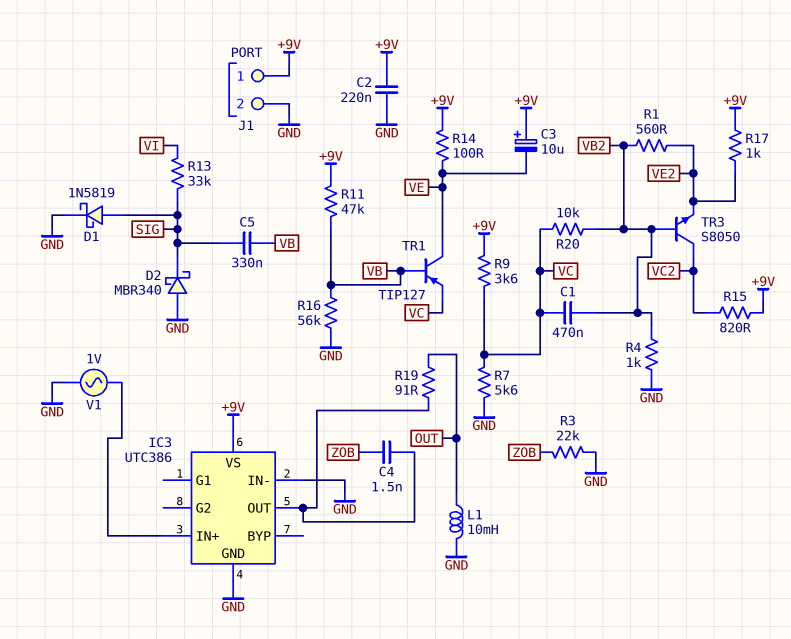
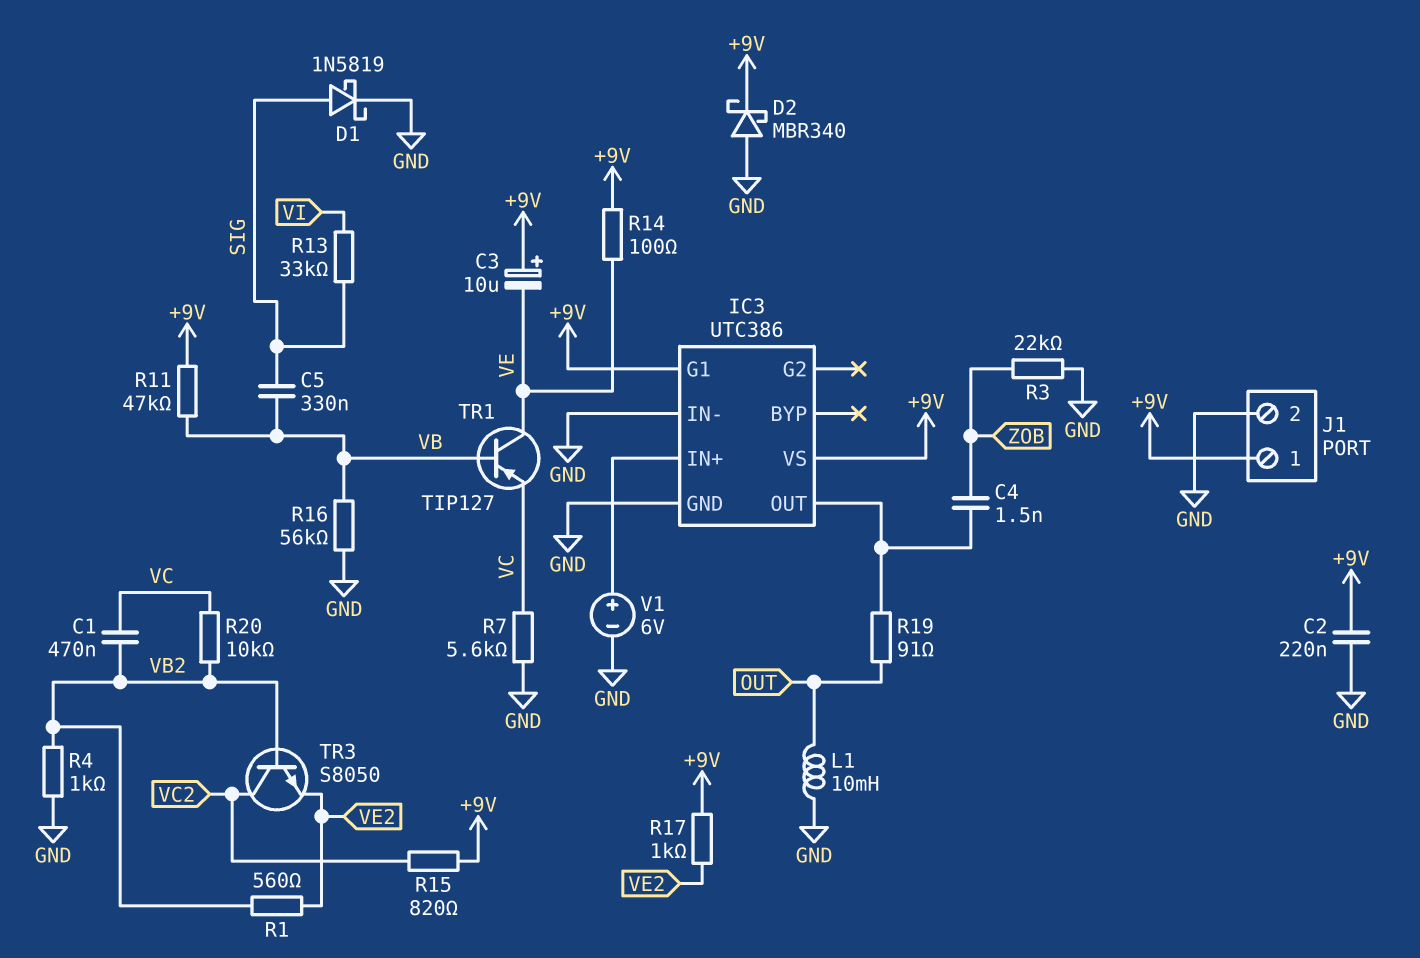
D2: schottky MBR340 (A GND, K SIG) -> schottky MBR340 (A GND, K +9V)
IC3 pin G1: none -> +9V
R9: 3.6k (+9V, VC) -> none
V1: AC 1V (GND, IC3/IN+) -> 6V (plus IC3/IN+, minus GND)

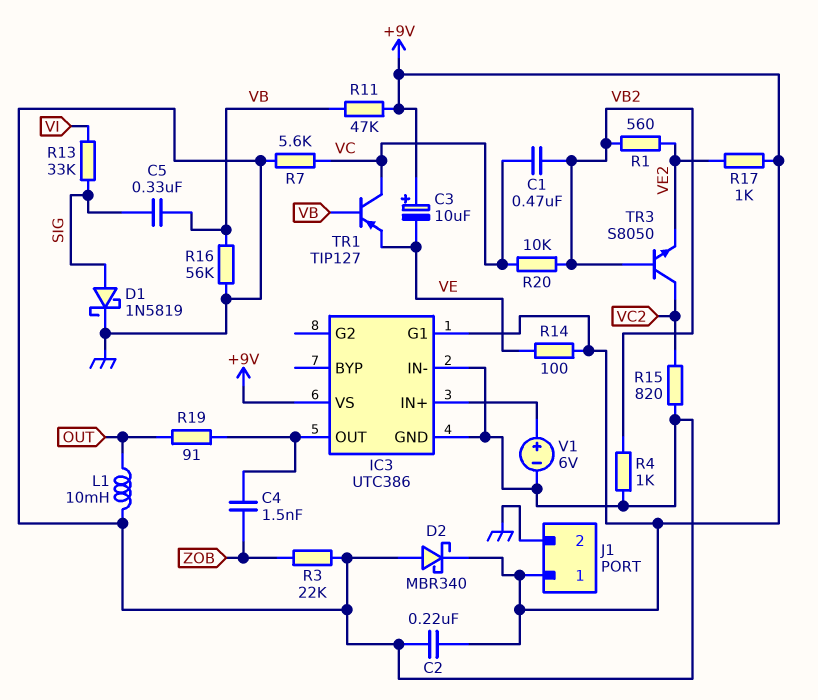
R15: 820 (+9V, VC2) -> 820 (GND, VC2)
TR1: PNP TIP127 (B VB, C VE, E VC) -> PNP TIP127 (B VB, C VC, E VE)

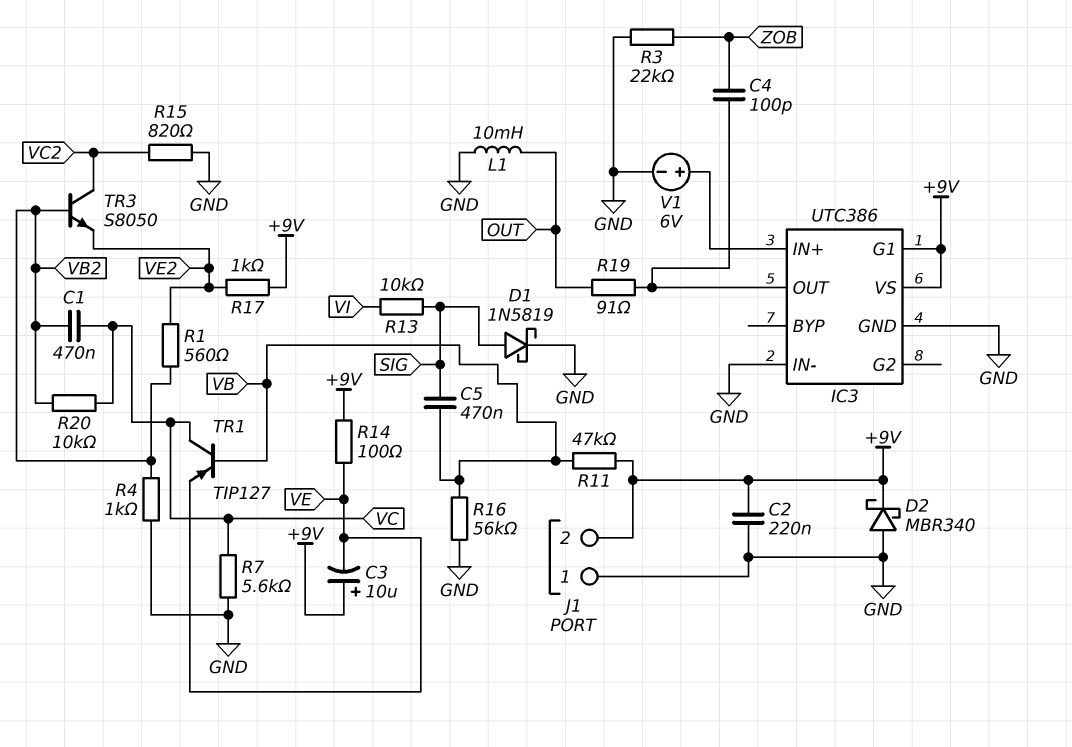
C4: 1.5nF (IC3/OUT, ZOB) -> 100pF (IC3/OUT, ZOB)
C5: 330nF (SIG, VB) -> 470nF (SIG, VB)
J1 pin 1: +9V -> GND
J1 pin 2: GND -> +9V
R13: 33k (SIG, VI) -> 10k (SIG, VI)

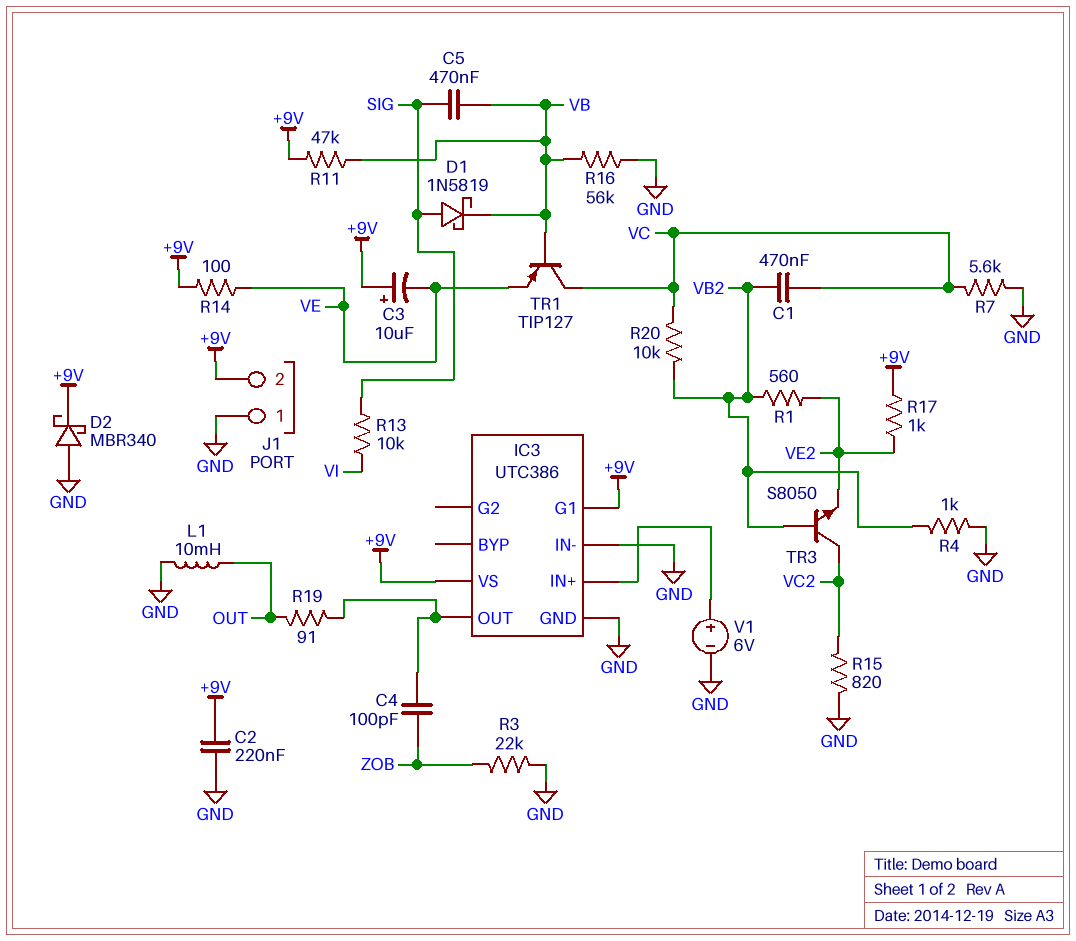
D1: schottky 1N5819 (A SIG, K GND) -> schottky 1N5819 (A SIG, K VB)

